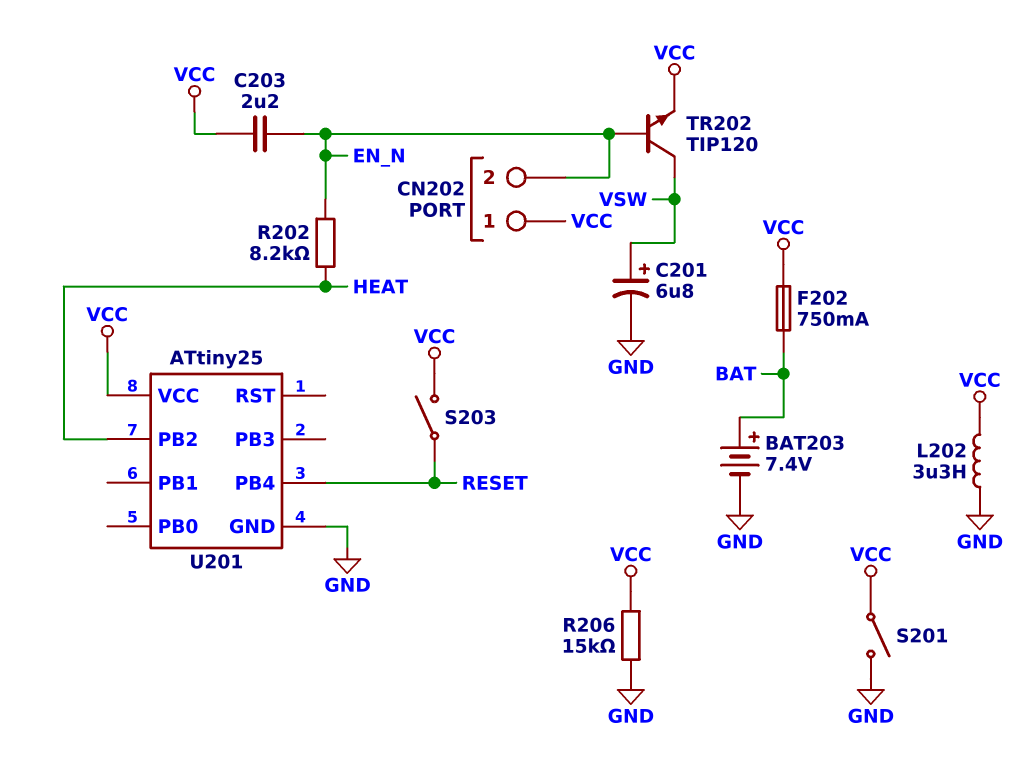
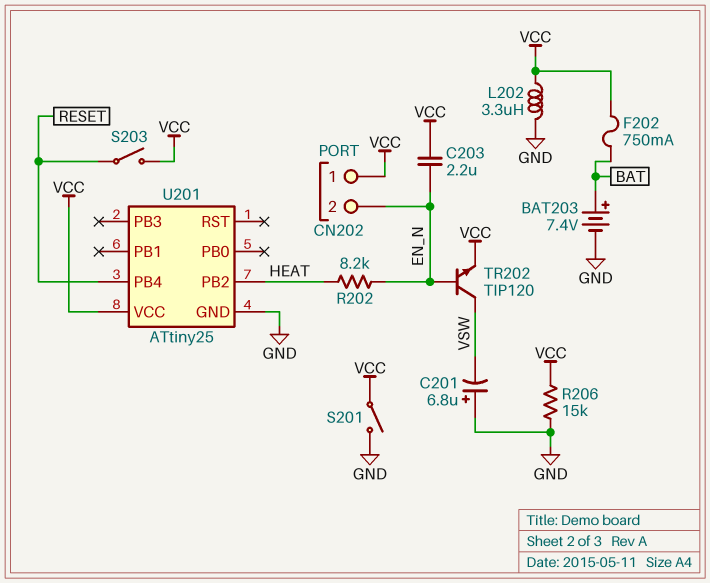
C201: 6.8uF (plus VSW, minus GND) -> 6.8uF (plus GND, minus VSW)

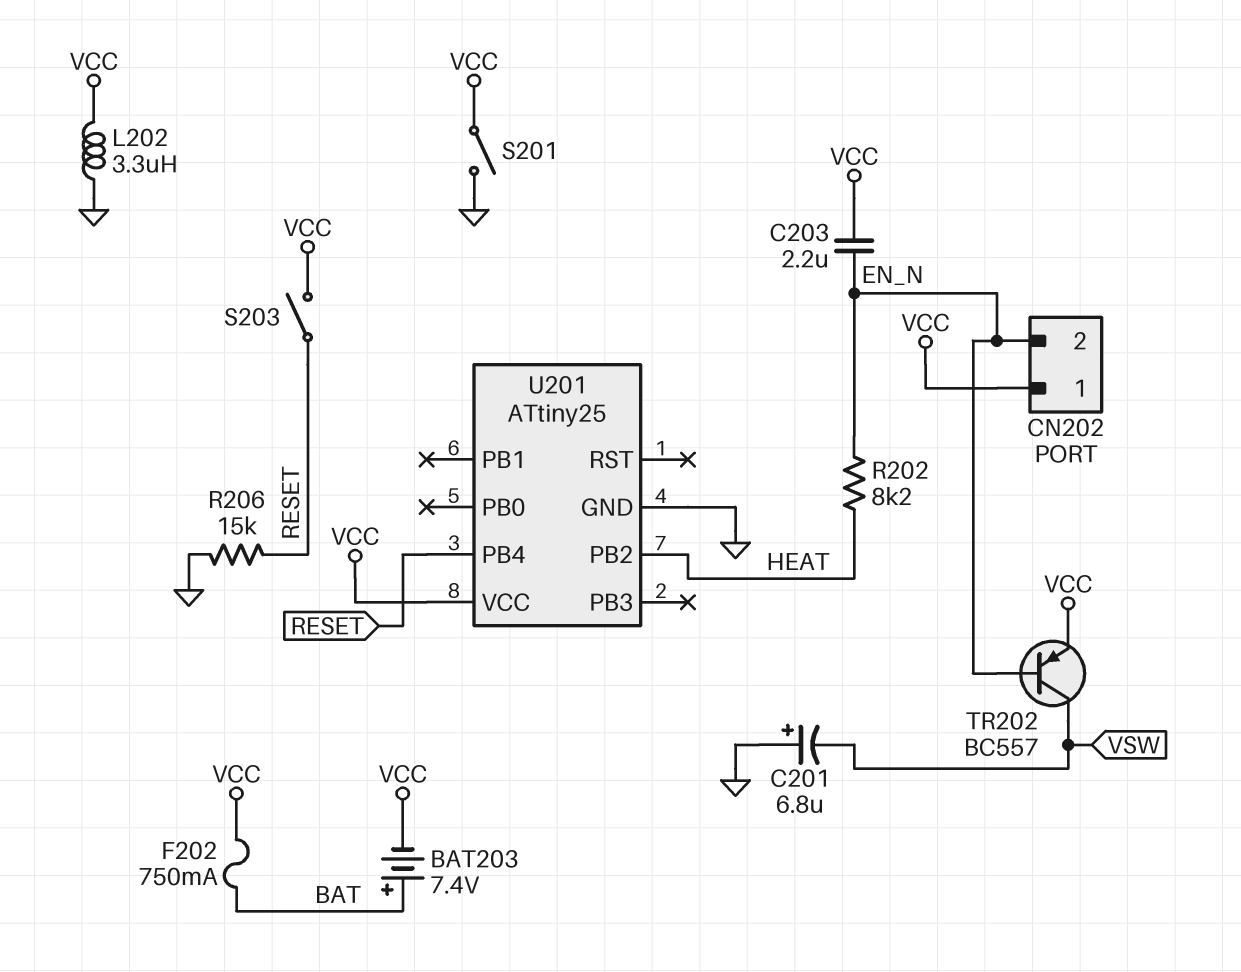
BAT203: 7.4V (plus BAT, minus GND) -> 7.4V (plus BAT, minus VCC)
R206: 15k (GND, VCC) -> 15k (GND, RESET)
TR202: NPN TIP120 (B EN_N, C VSW, E VCC) -> PNP BC557 (B EN_N, C VSW, E VCC)

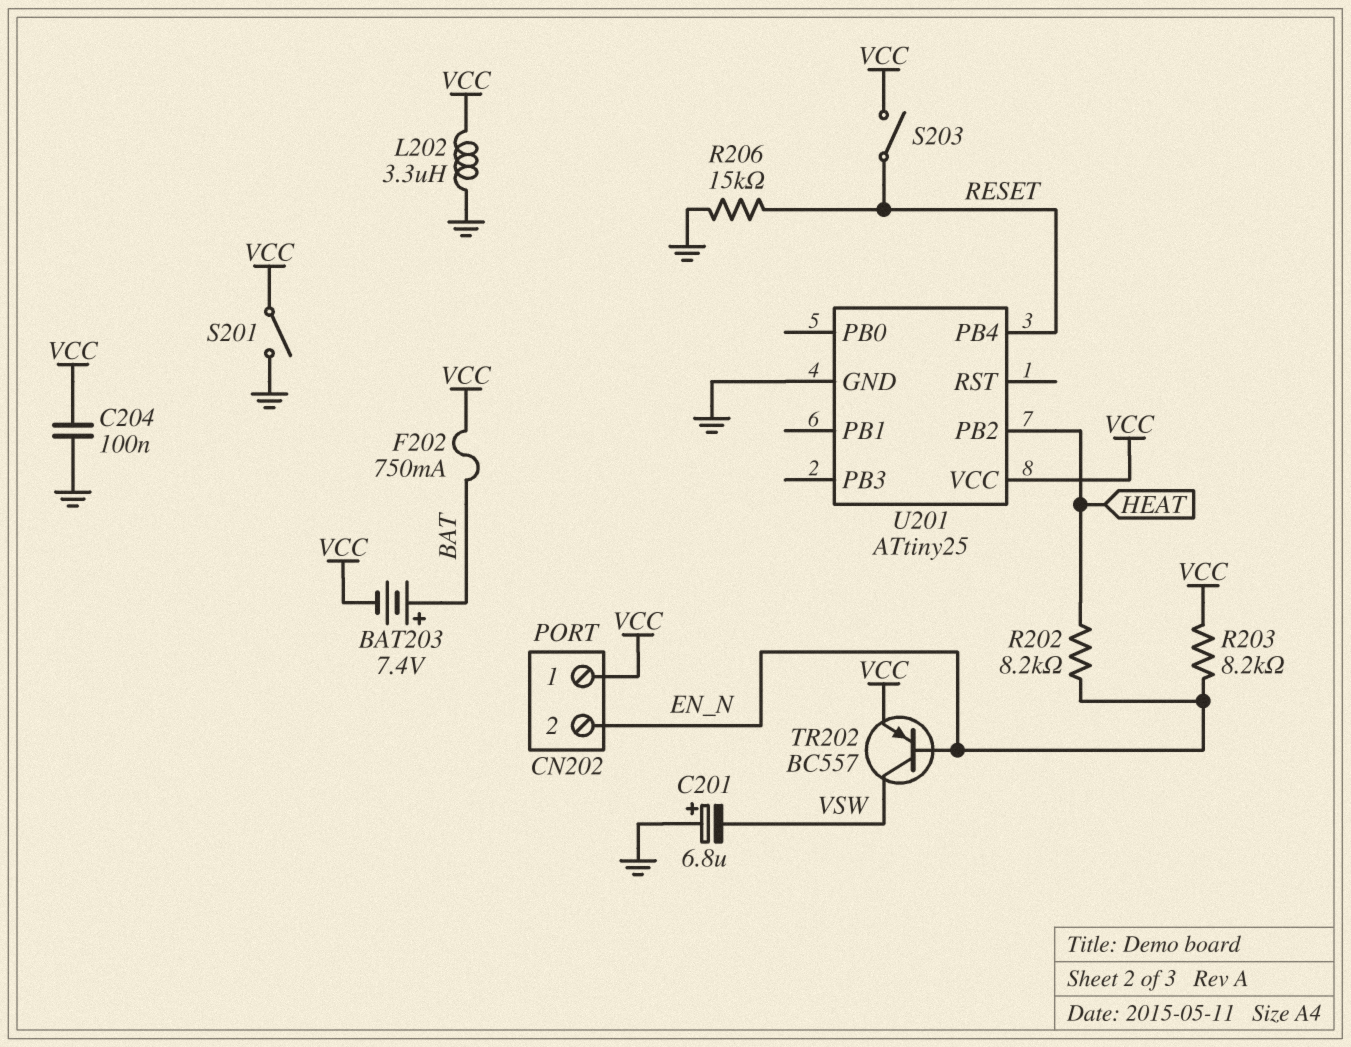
C203: 2.2uF (EN_N, VCC) -> none
C204: none -> 100nF (GND, VCC)
R203: none -> 8.2k (EN_N, VCC)

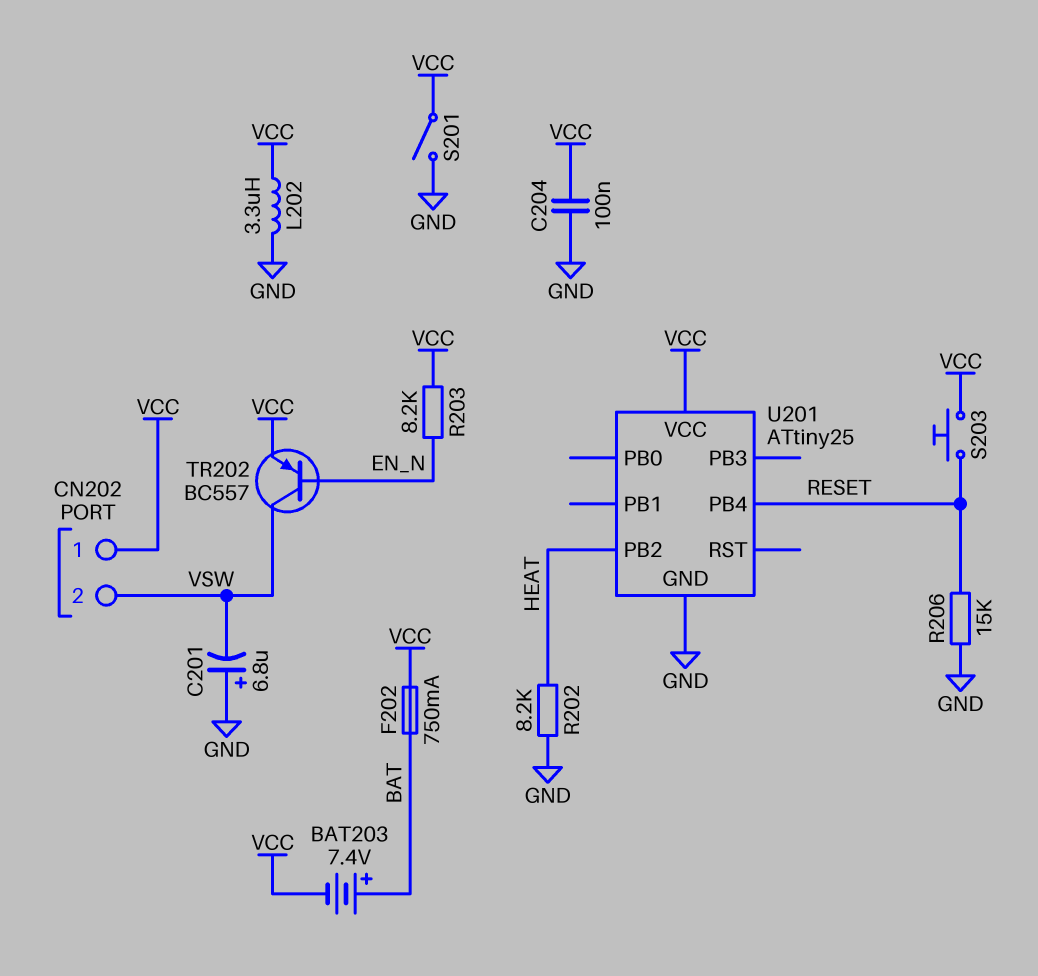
CN202 pin 2: EN_N -> VSW
R202: 8.2k (EN_N, HEAT) -> 8.2k (GND, HEAT)
S203: switch (RESET, VCC) -> button (RESET, VCC)

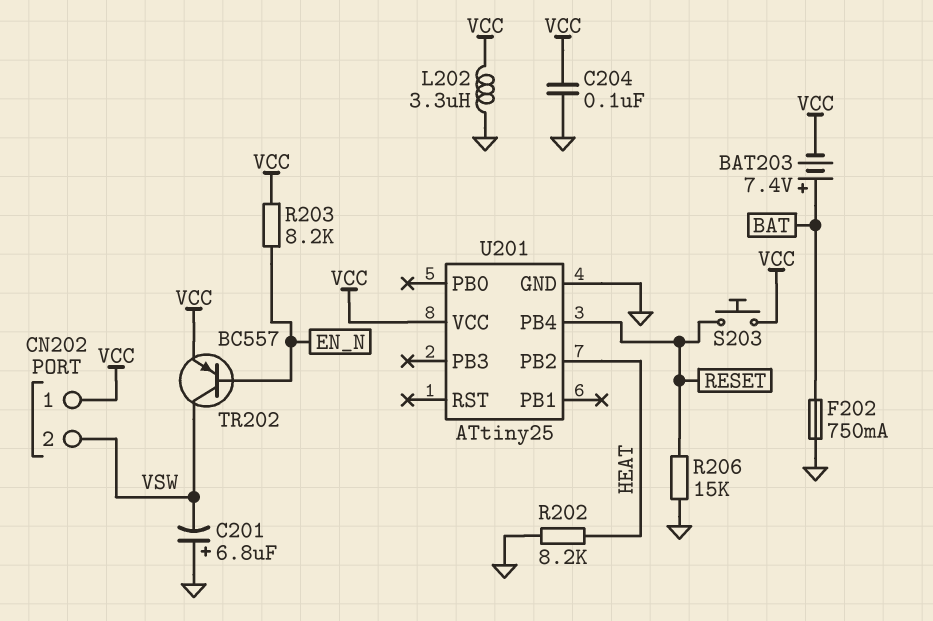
F202: 750mA (BAT, VCC) -> 750mA (BAT, GND)
S201: switch (GND, VCC) -> none

